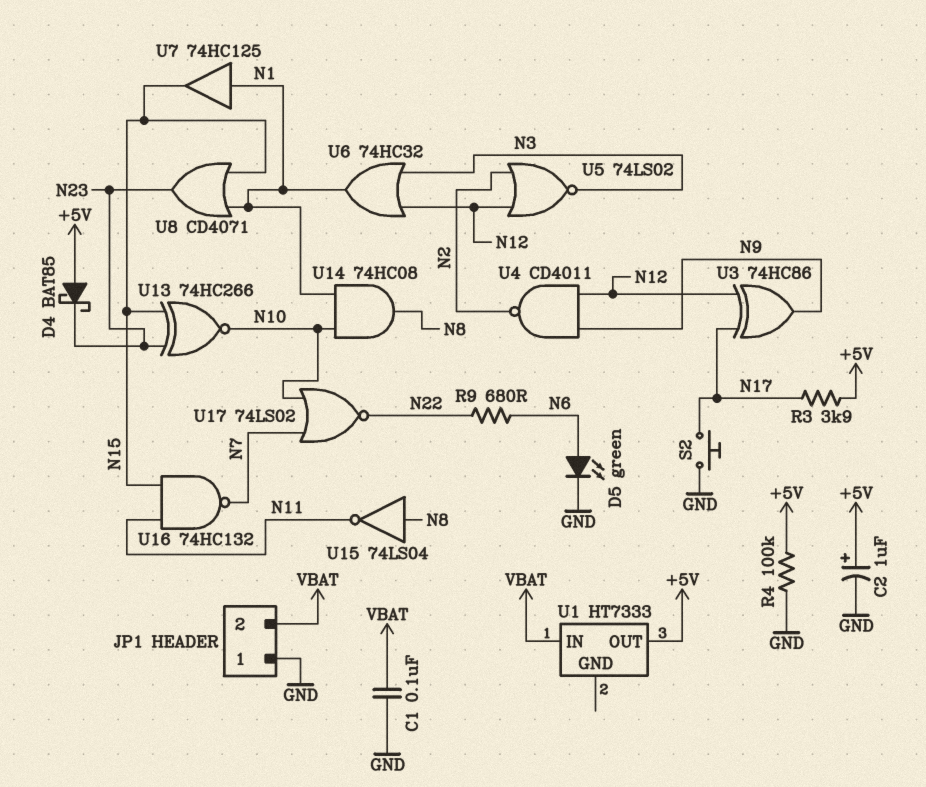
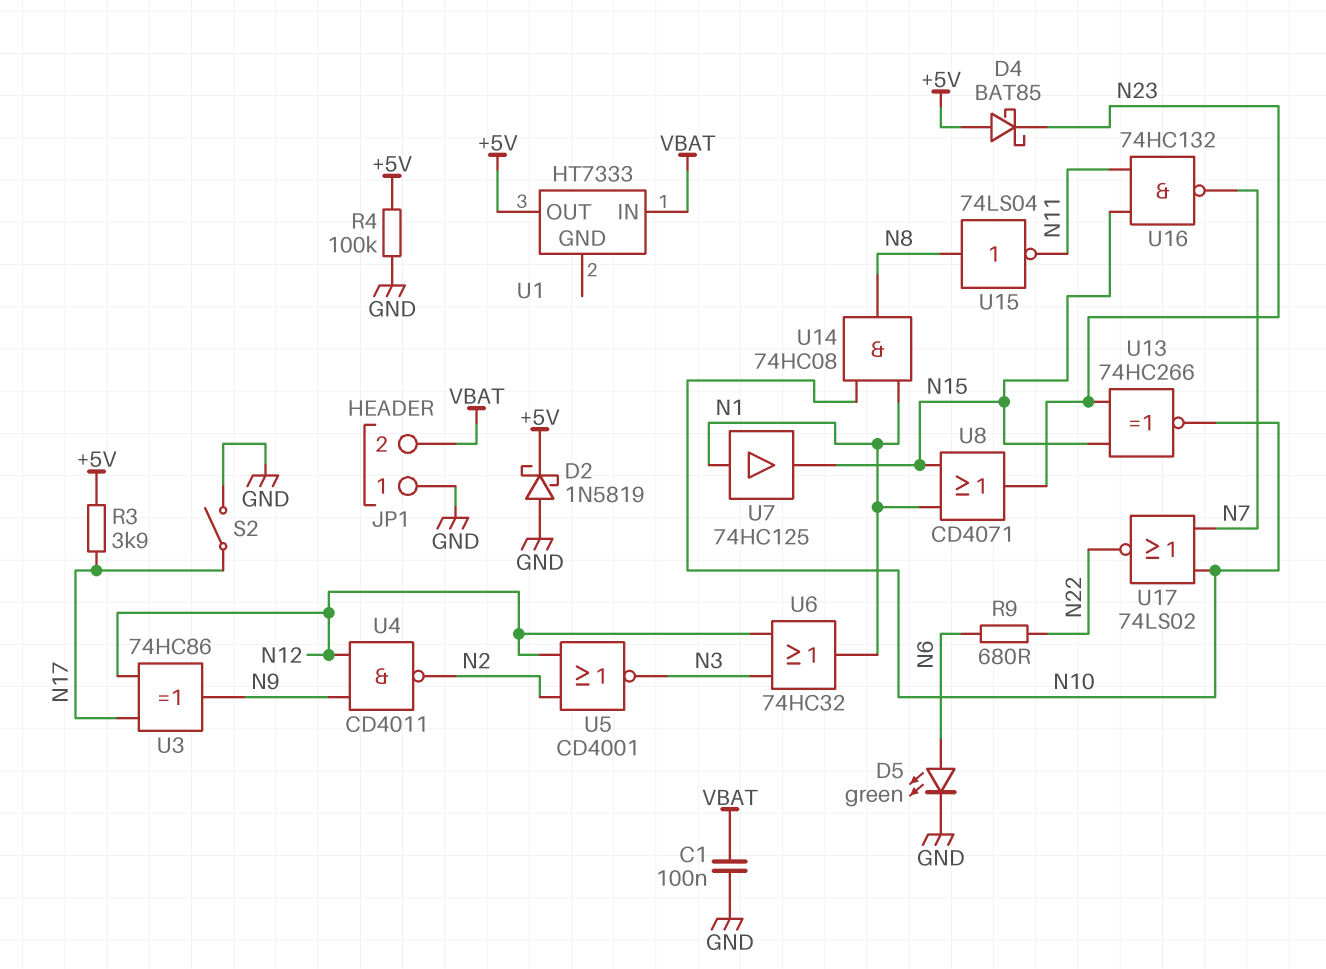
C2: 1uF (plus +5V, minus GND) -> none
D2: none -> schottky 1N5819 (A GND, K +5V)
S2: button (GND, N17) -> switch (GND, N17)
U5: NOR 74LS02 (in N2, in N12, out N3) -> NOR CD4001 (in N2, in N12, out N3)

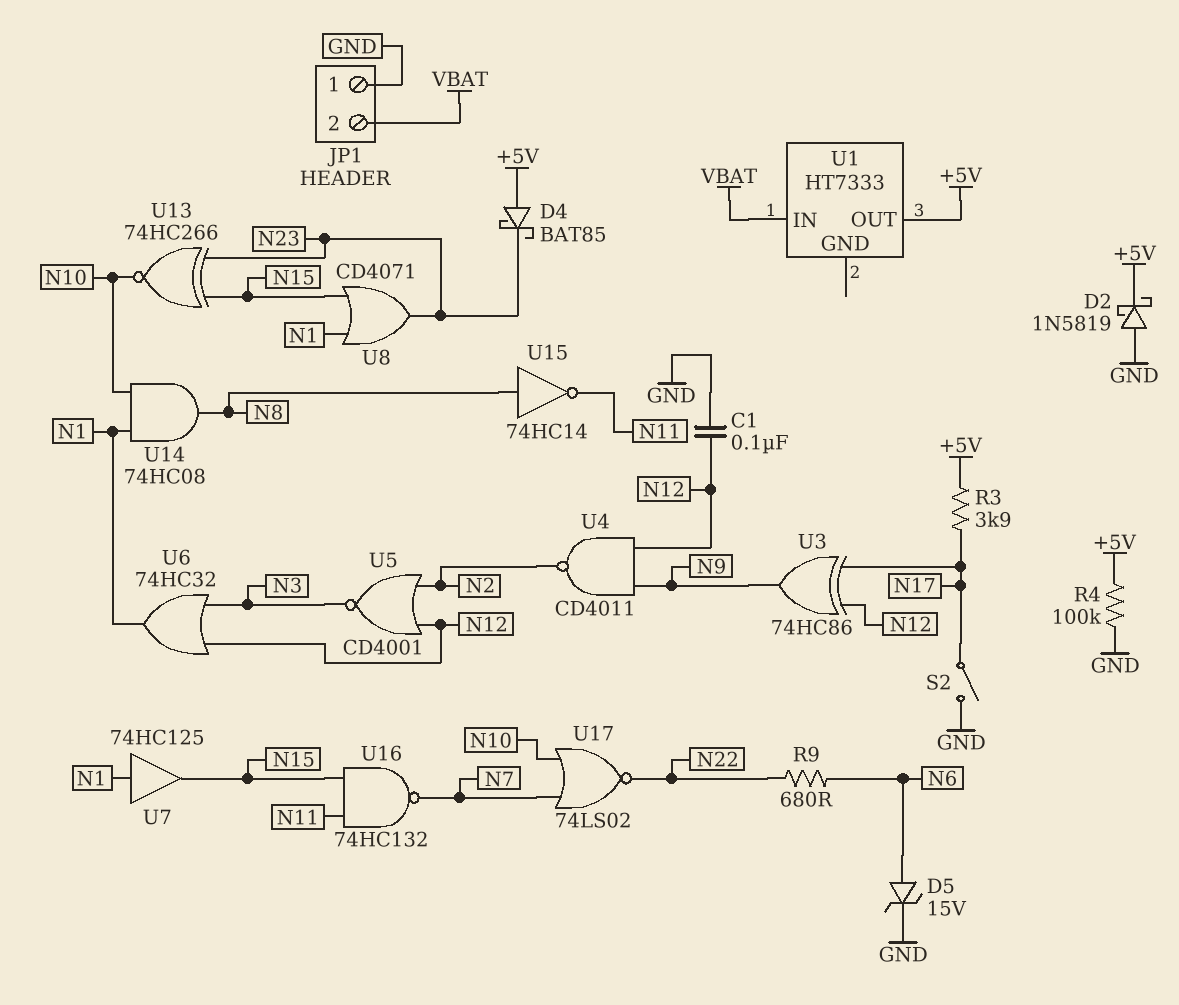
C1: 100nF (GND, VBAT) -> 100nF (GND, N12)
D5: LED green (A N6, K GND) -> zener 15V (A N6, K GND)
U15: NOT 74LS04 (in N8, out N11) -> NOT 74HC14 (in N8, out N11)

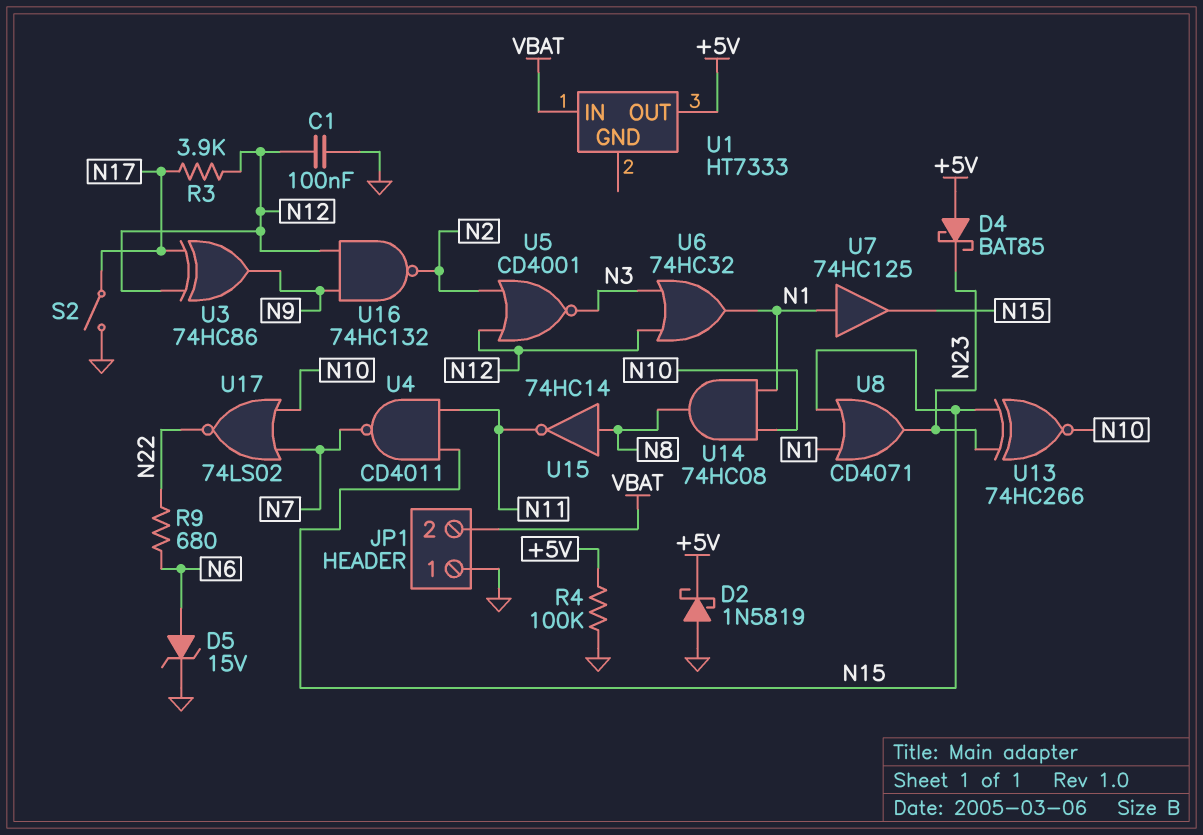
R3: 3.9k (+5V, N17) -> 3.9k (N12, N17)
U4: NAND CD4011 (in N9, in N12, out N2) -> NAND CD4011 (in N11, in N15, out N7)
U16: NAND 74HC132 (in N11, in N15, out N7) -> NAND 74HC132 (in N9, in N12, out N2)

